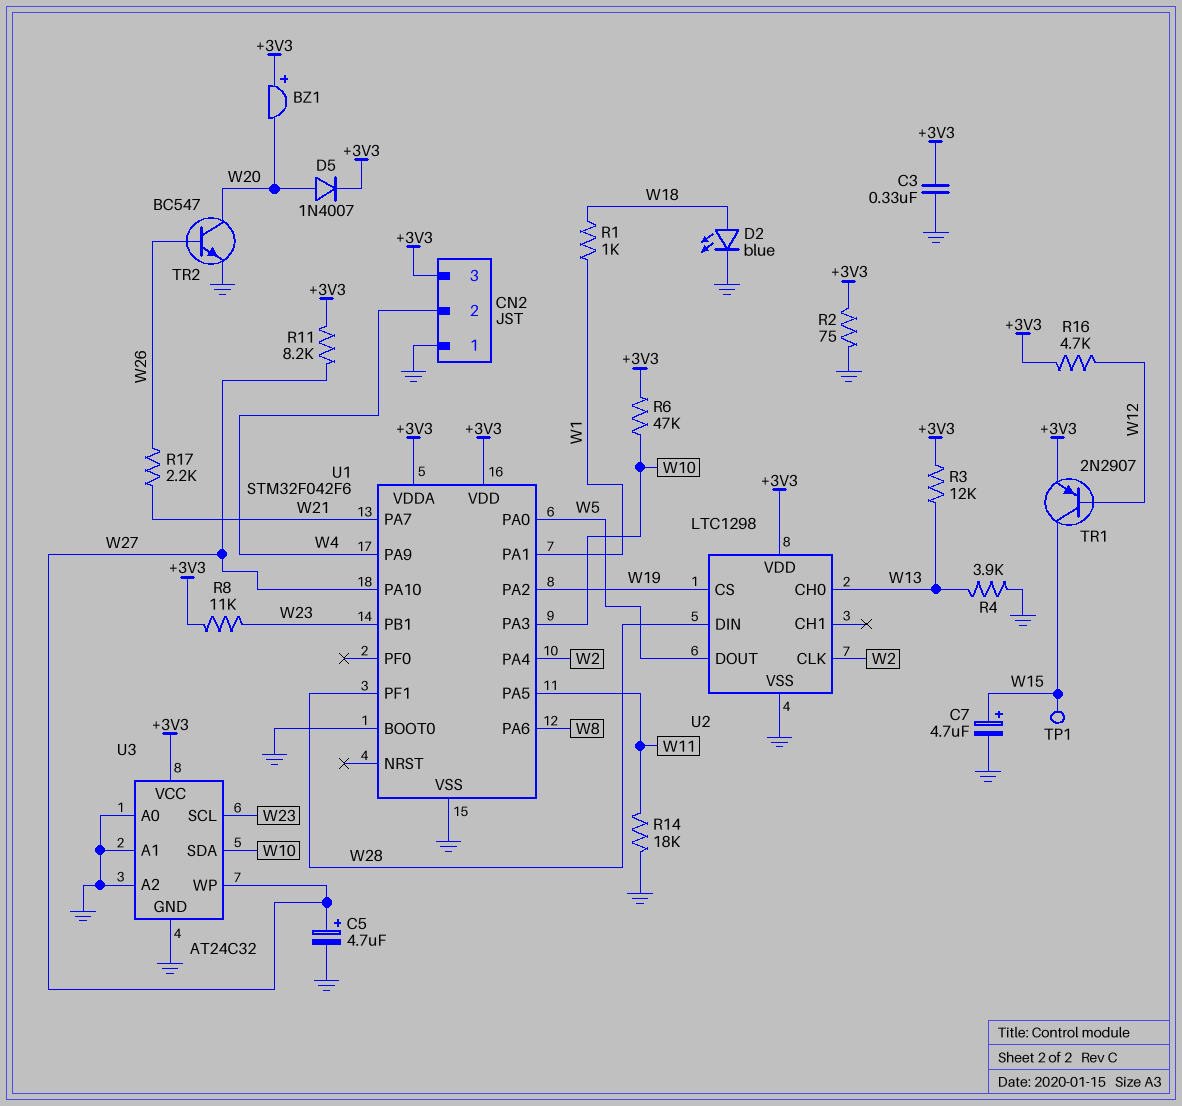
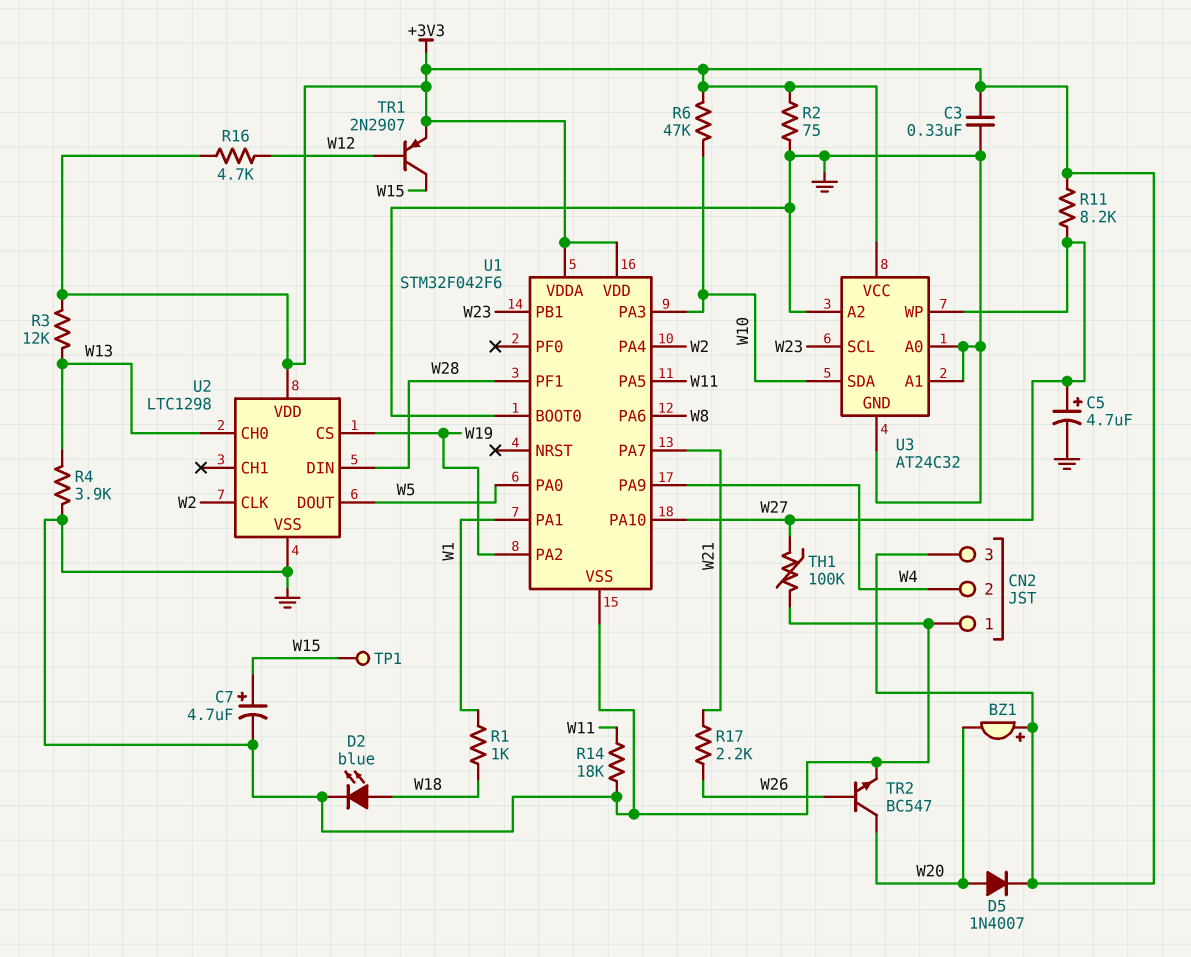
R8: 11k (+3V3, W23) -> none
TH1: none -> 100k (GND, W27)

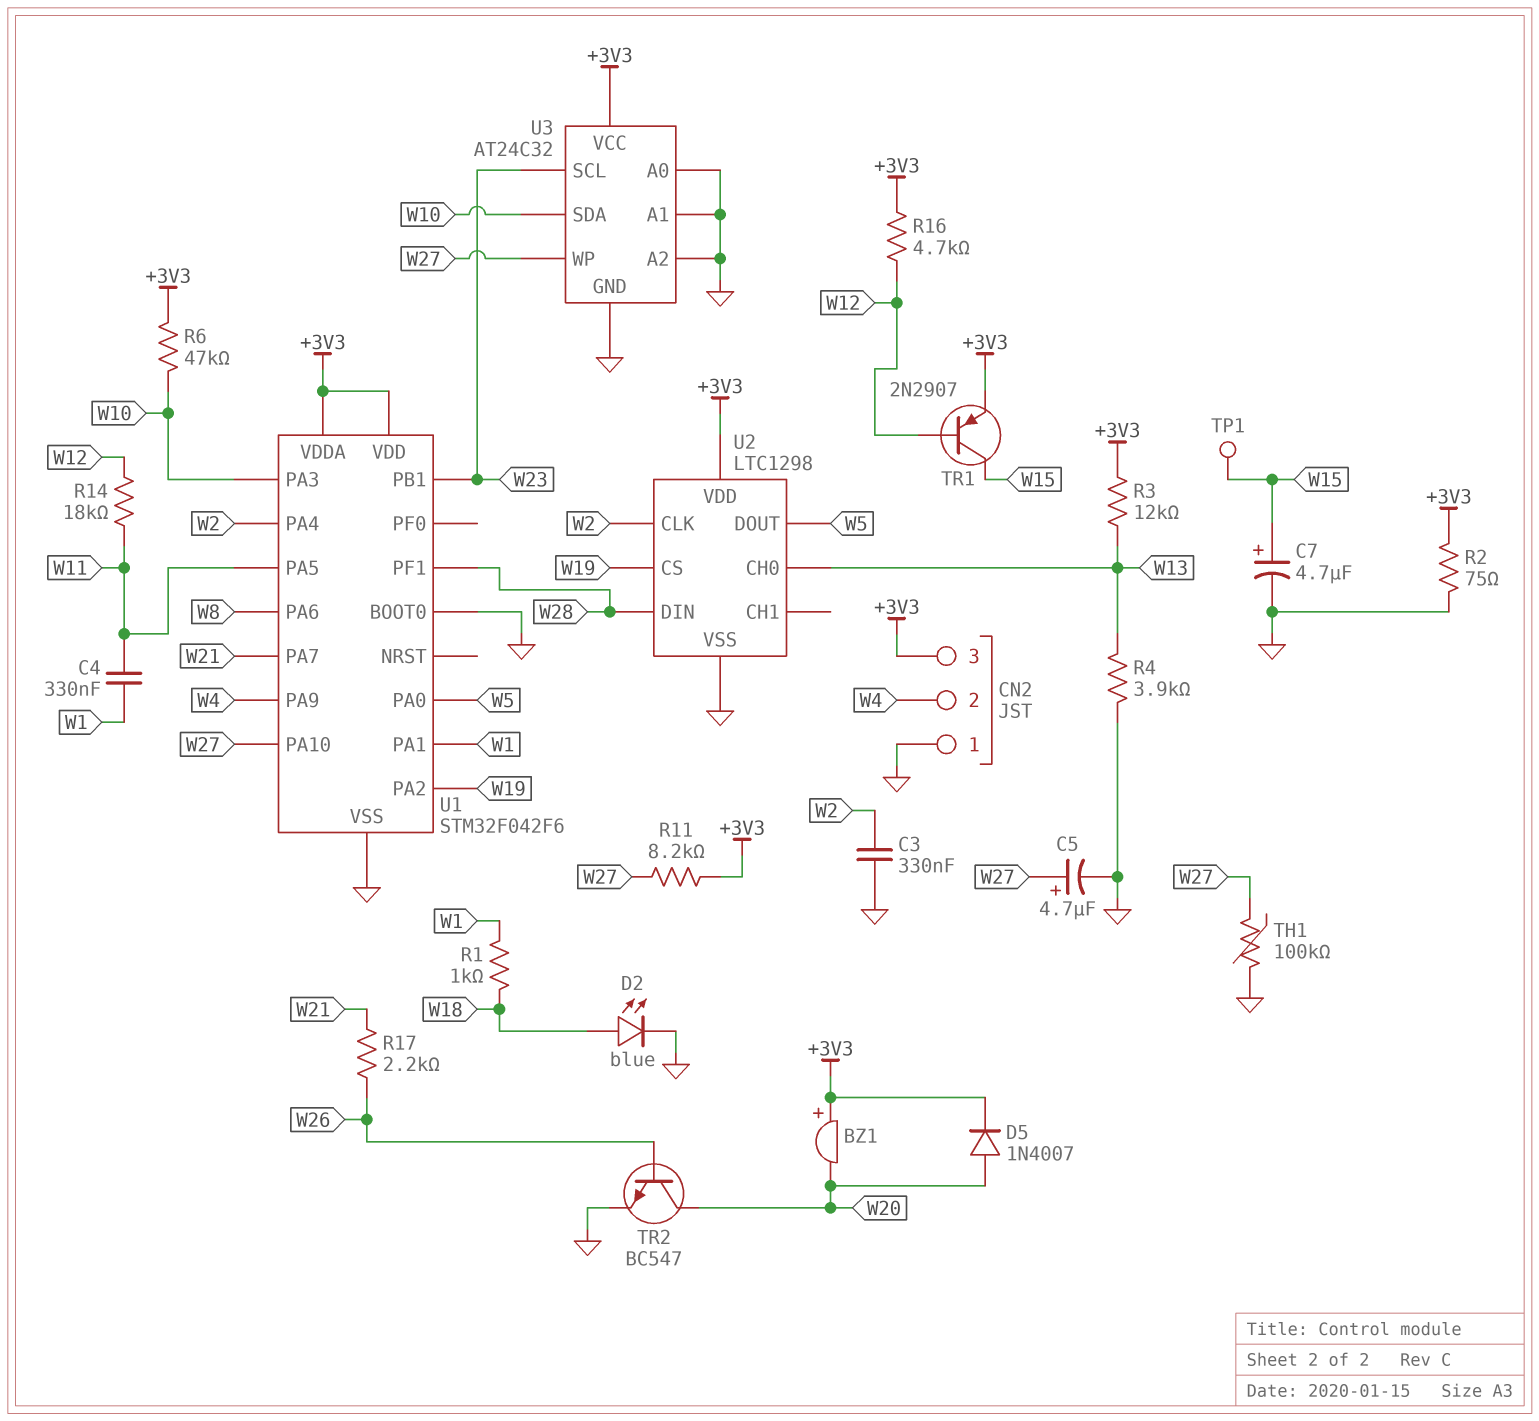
C3: 330nF (+3V3, GND) -> 330nF (GND, W2)
C4: none -> 330nF (W1, W11)
R14: 18k (GND, W11) -> 18k (W11, W12)

